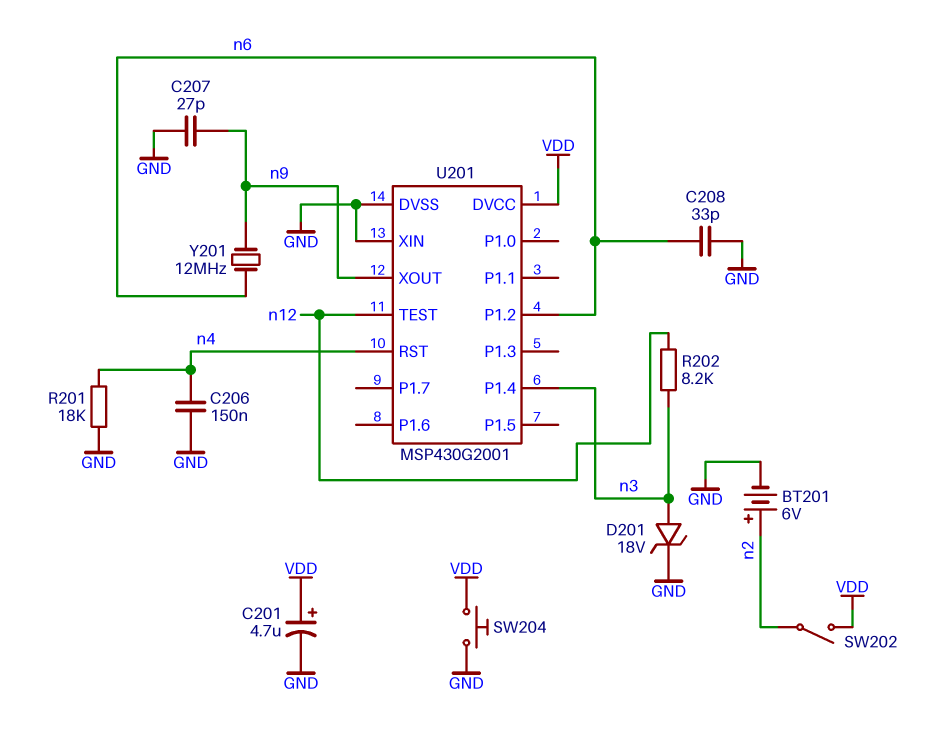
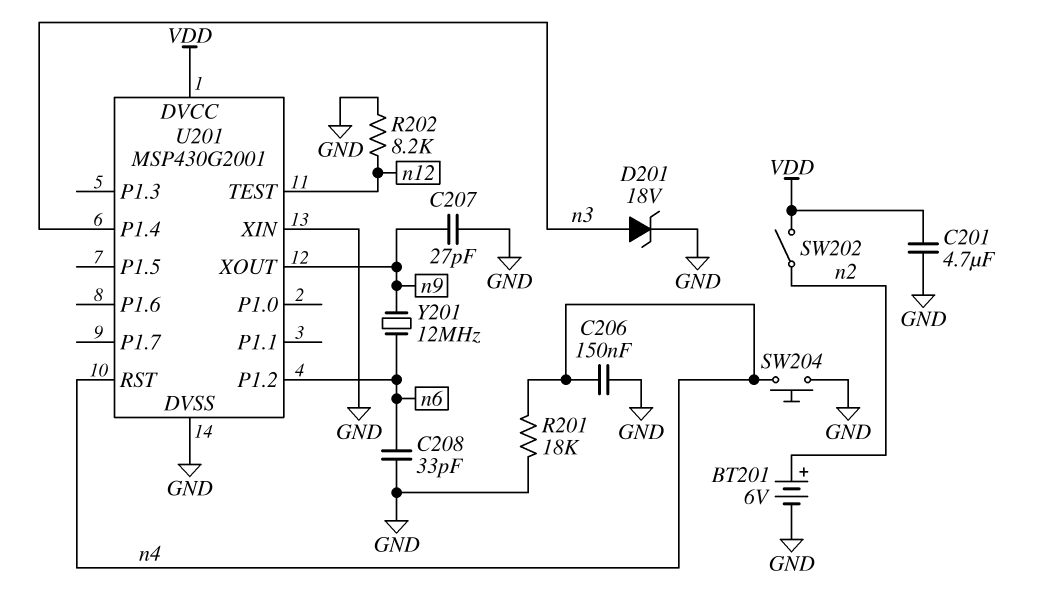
C201: 4.7uF (plus VDD, minus GND) -> 4.7uF (GND, VDD)
R202: 8.2k (n3, n12) -> 8.2k (GND, n12)
SW204: button (GND, VDD) -> button (GND, n4)

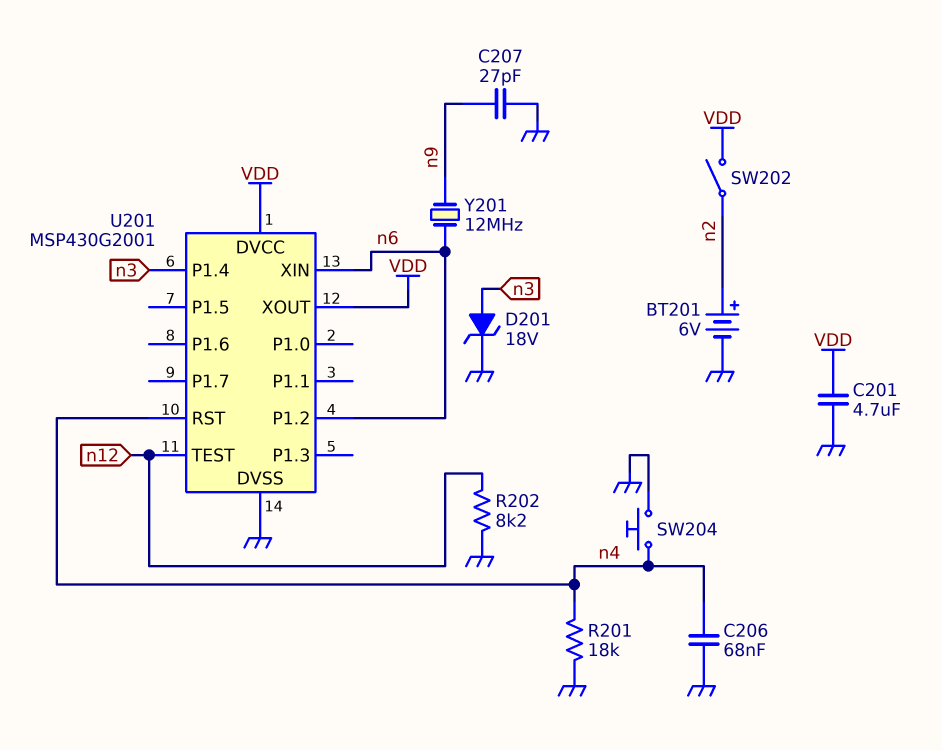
C206: 150nF (GND, n4) -> 68nF (GND, n4)
C208: 33pF (GND, n6) -> none
U201 pin XIN: GND -> n6
U201 pin XOUT: n9 -> VDD

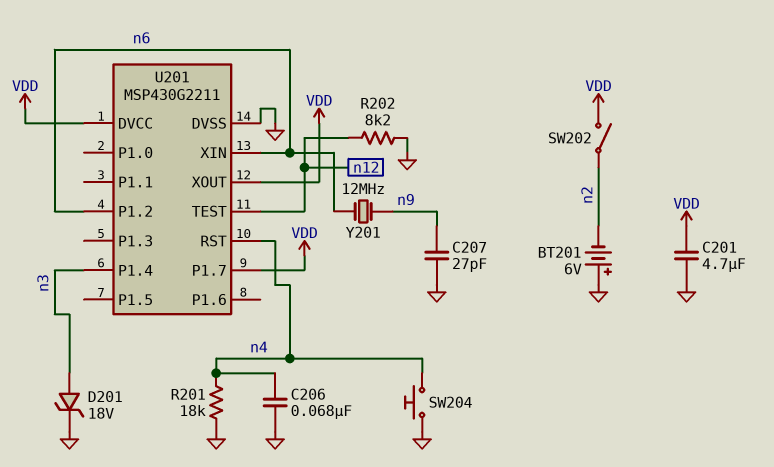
BT201: 6V (plus n2, minus GND) -> 6V (plus GND, minus n2)
U201: MSP430G2001 -> MSP430G2211
U201 pin P1.7: none -> VDD

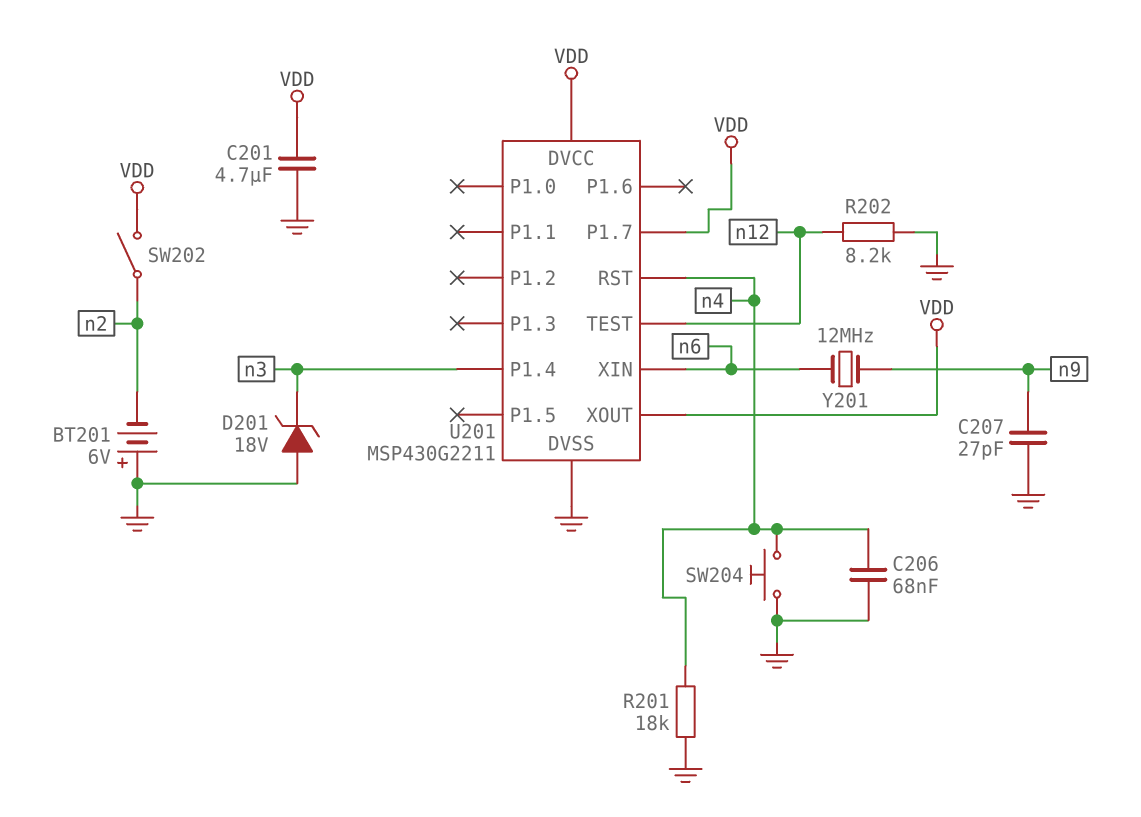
D201: zener 18V (A n3, K GND) -> zener 18V (A GND, K n3)
U201 pin P1.2: n6 -> none

